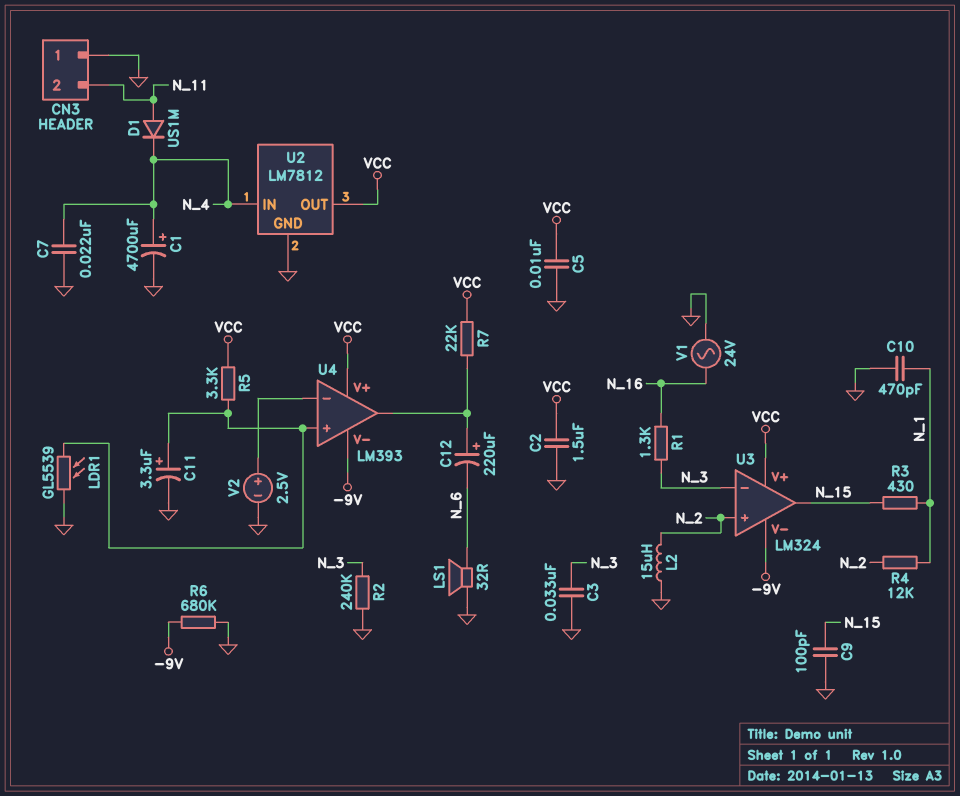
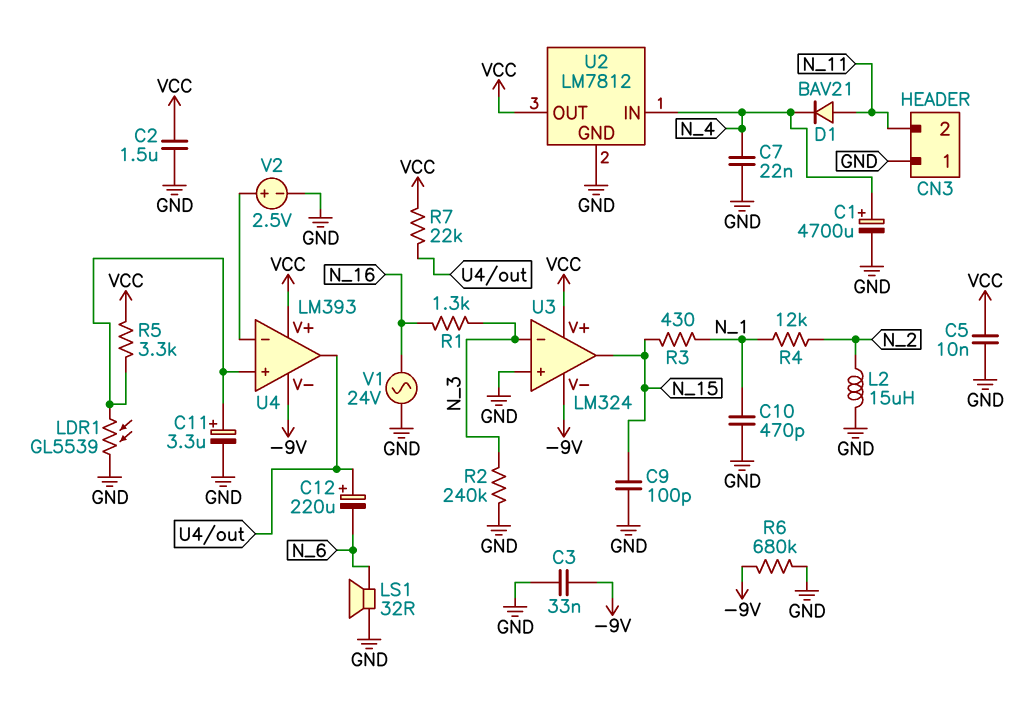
C3: 33nF (GND, N_3) -> 33nF (-9V, GND)
D1: diode US1M (A N_11, K N_4) -> diode BAV21 (A N_11, K N_4)
U3 pin in+: N_2 -> GND

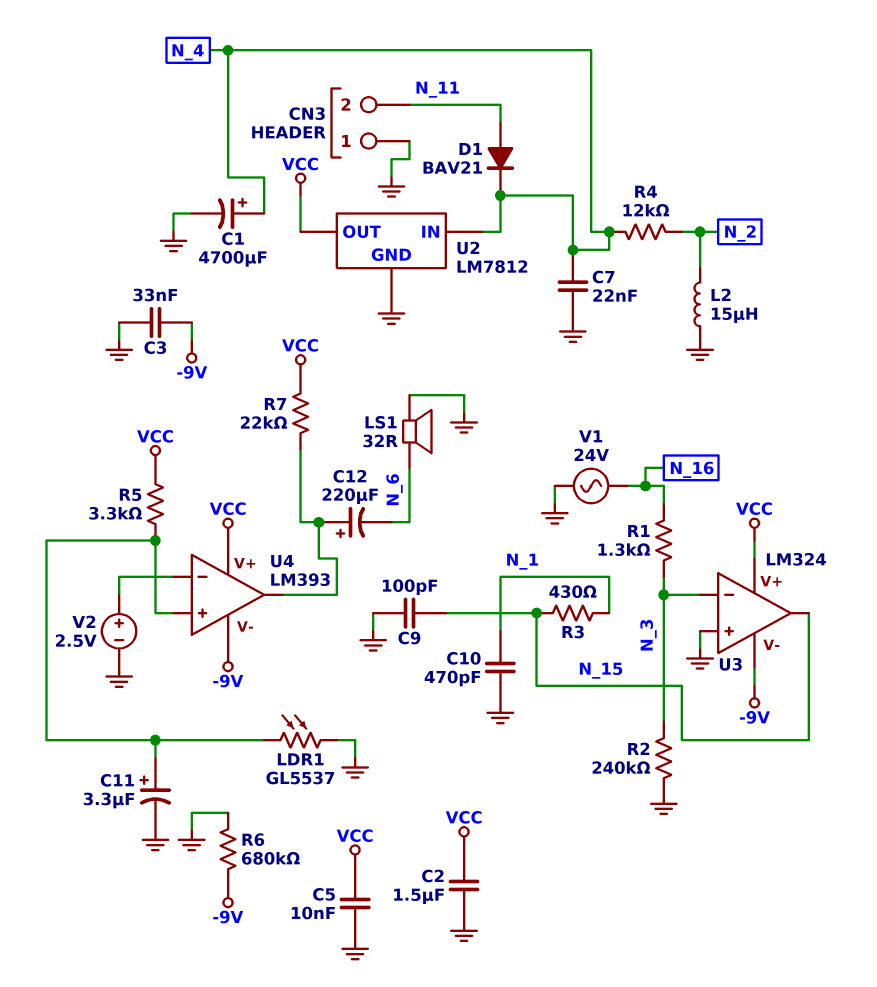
LDR1: GL5539 (GND, U4/in+) -> GL5537 (GND, U4/in+)
R4: 12k (N_1, N_2) -> 12k (N_2, N_4)

